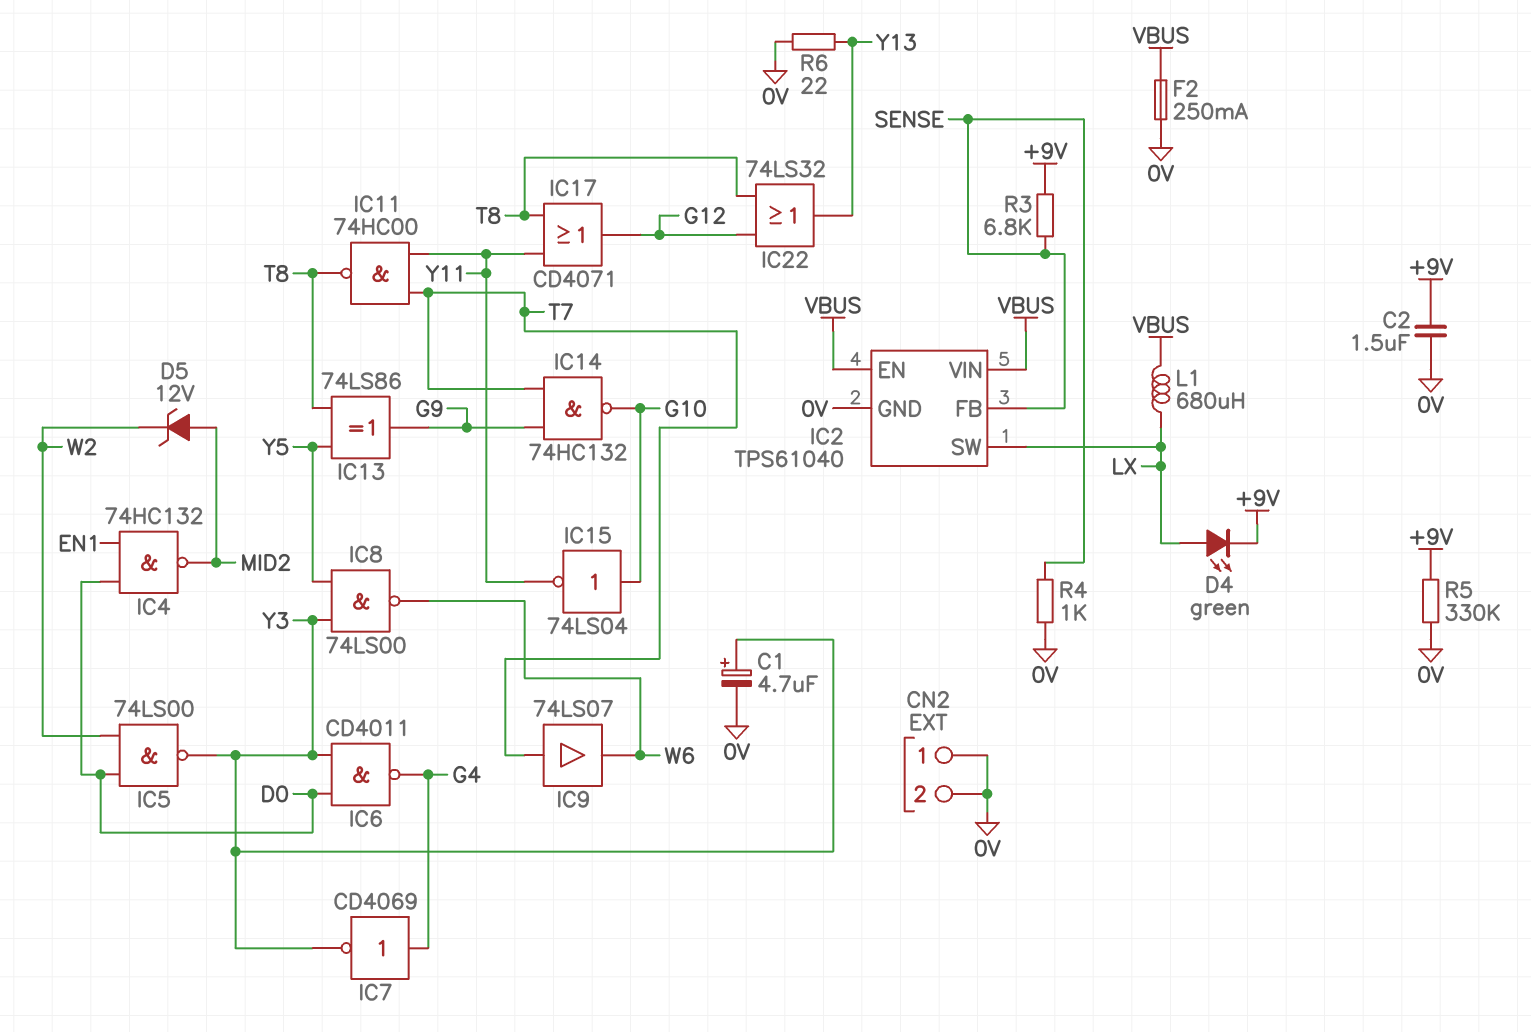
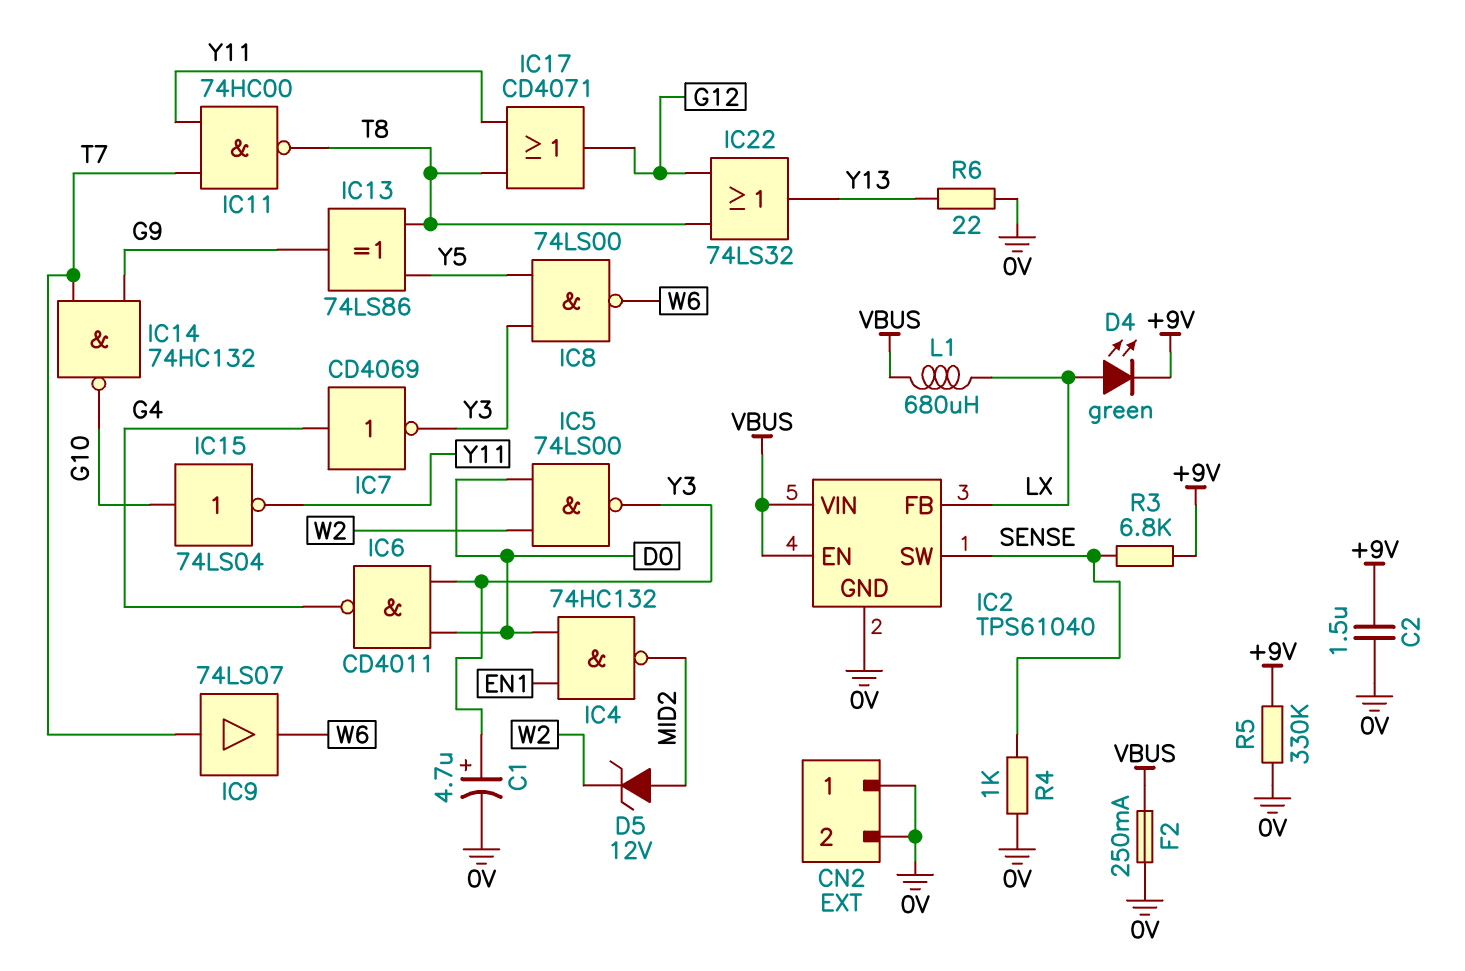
IC2 pin FB: SENSE -> LX
IC2 pin SW: LX -> SENSE

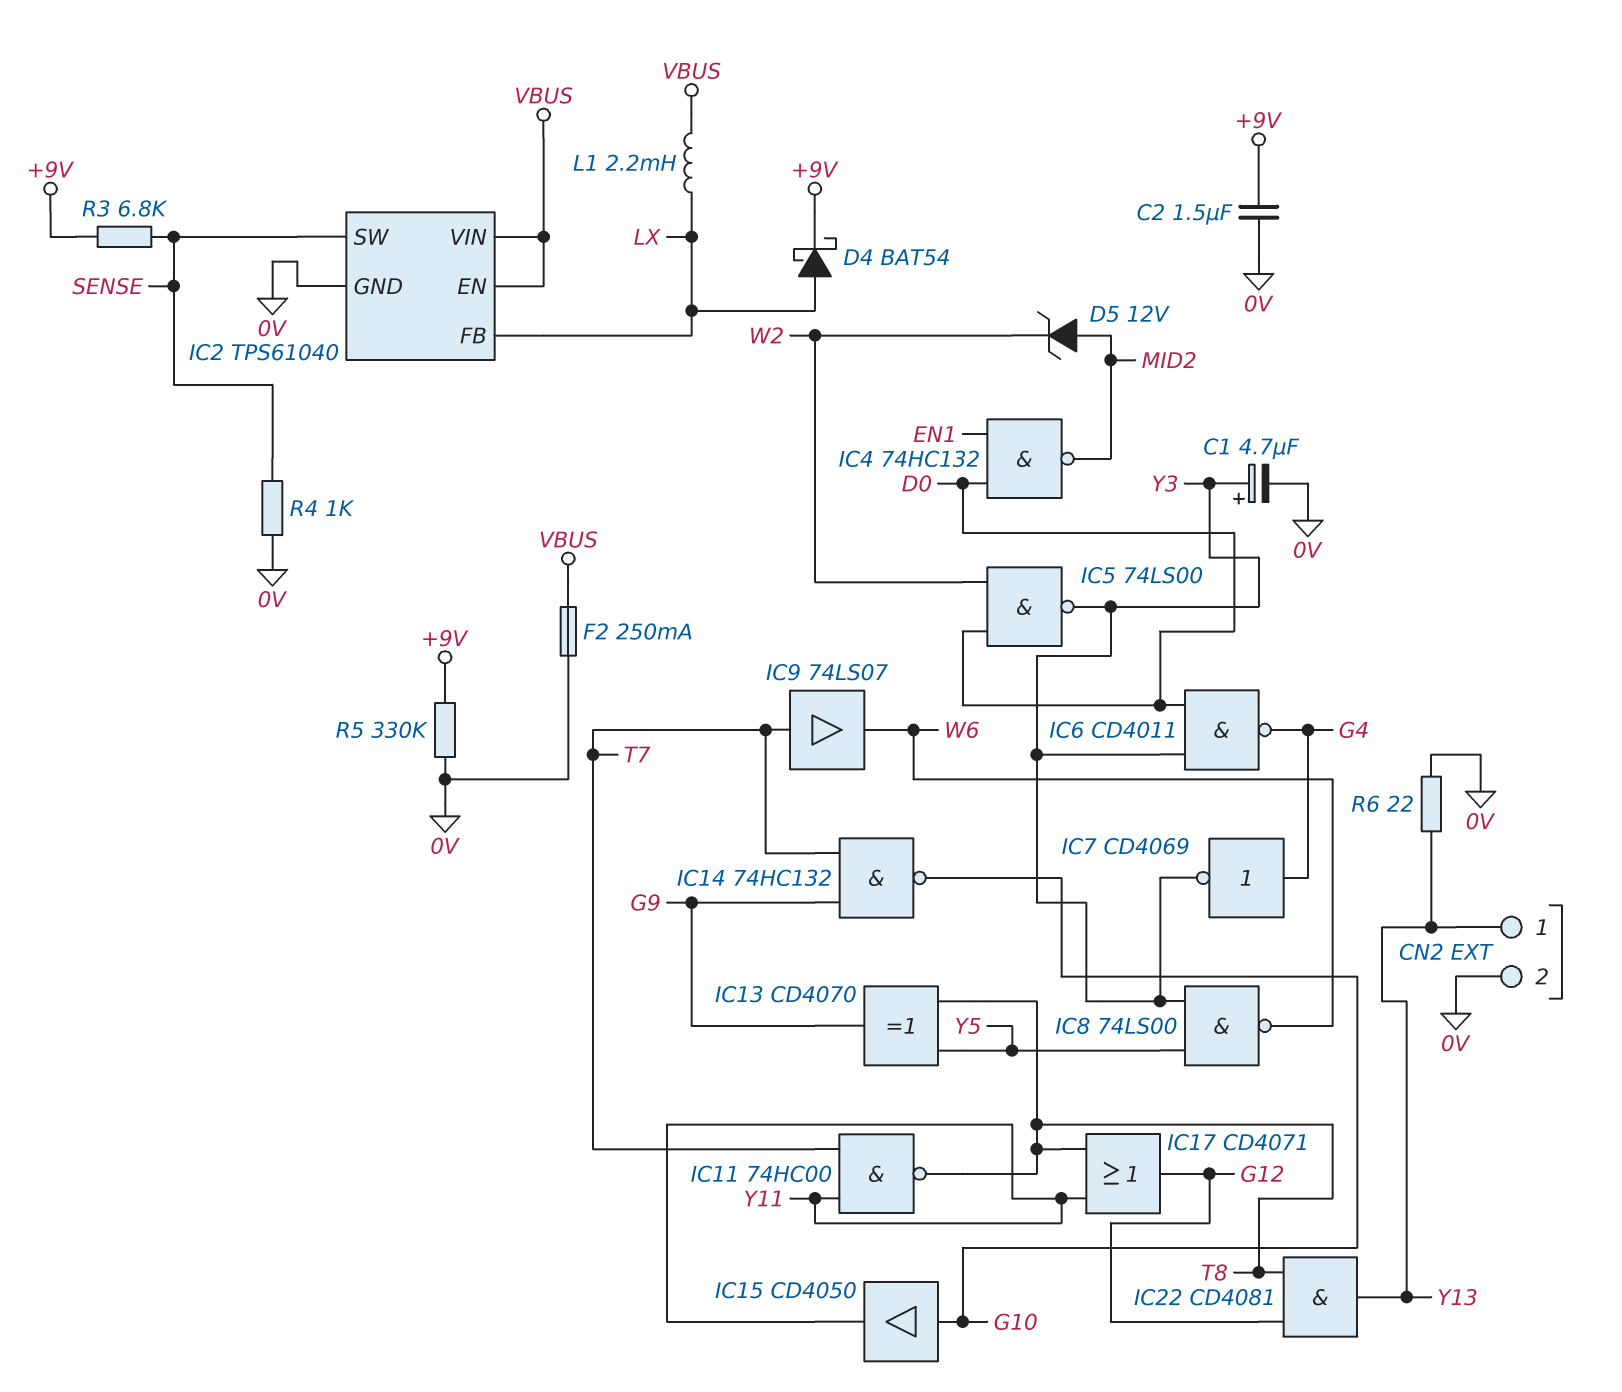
CN2 pin 1: 0V -> Y13
D4: LED green (A LX, K +9V) -> schottky BAT54 (A LX, K +9V)
IC13: XOR 74LS86 (in T8, in Y5, out G9) -> XOR CD4070 (in T8, in Y5, out G9)
IC15: NOT 74LS04 (in G10, out Y11) -> buffer CD4050 (in G10, out Y11)
IC22: OR 74LS32 (in G12, in T8, out Y13) -> AND CD4081 (in G12, in T8, out Y13)
L1: 680uH (LX, VBUS) -> 2.2mH (LX, VBUS)

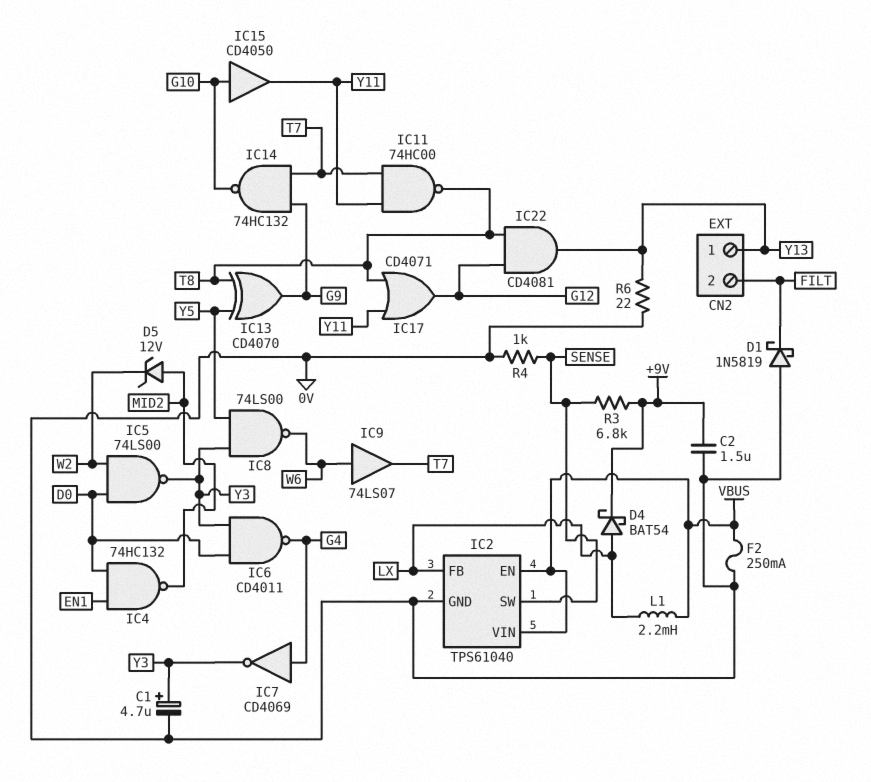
CN2 pin 2: 0V -> FILT
D1: none -> schottky 1N5819 (A 0V, K FILT)
IC9: buffer 74LS07 (in T7, out W6) -> buffer 74LS07 (in W6, out T7)
R5: 330k (+9V, 0V) -> none

